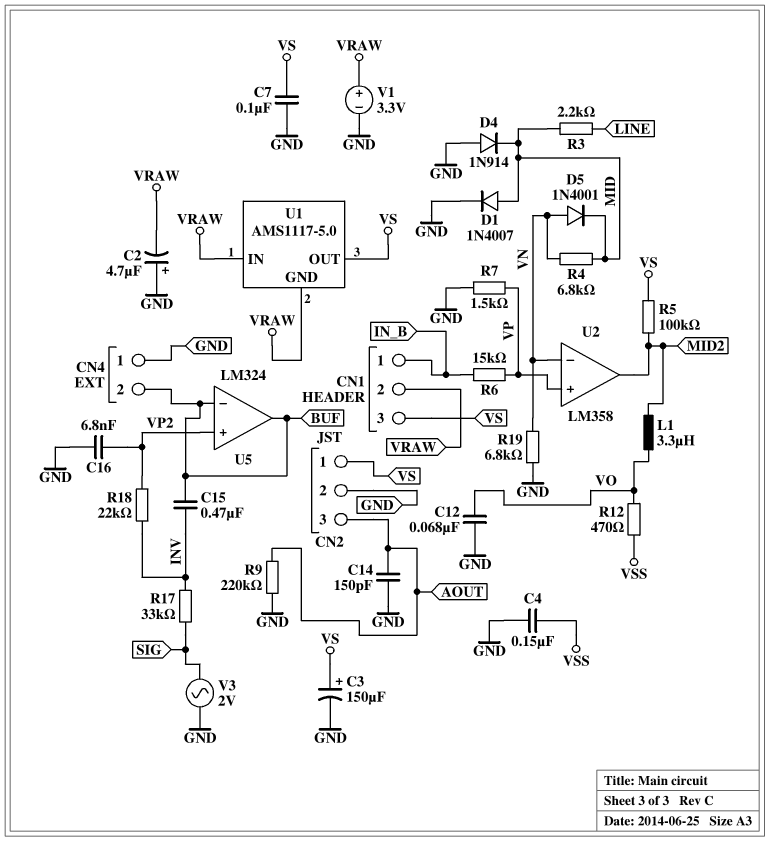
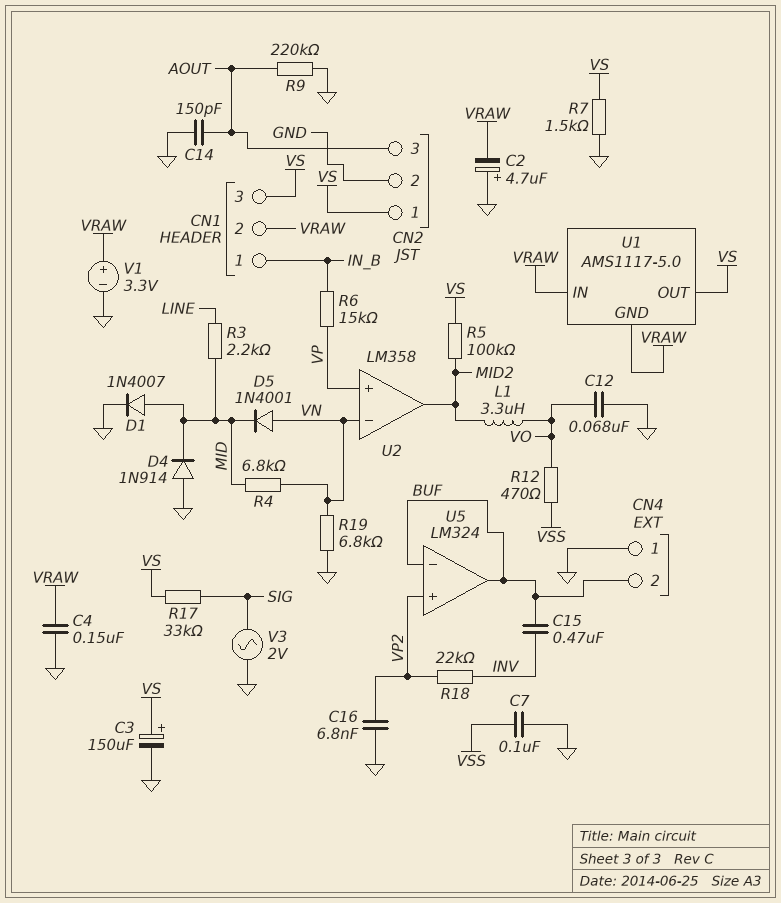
C4: 150nF (GND, VSS) -> 150nF (GND, VRAW)
C7: 100nF (GND, VS) -> 100nF (GND, VSS)
R7: 1.5k (GND, VP) -> 1.5k (GND, VS)
R17: 33k (INV, SIG) -> 33k (SIG, VS)

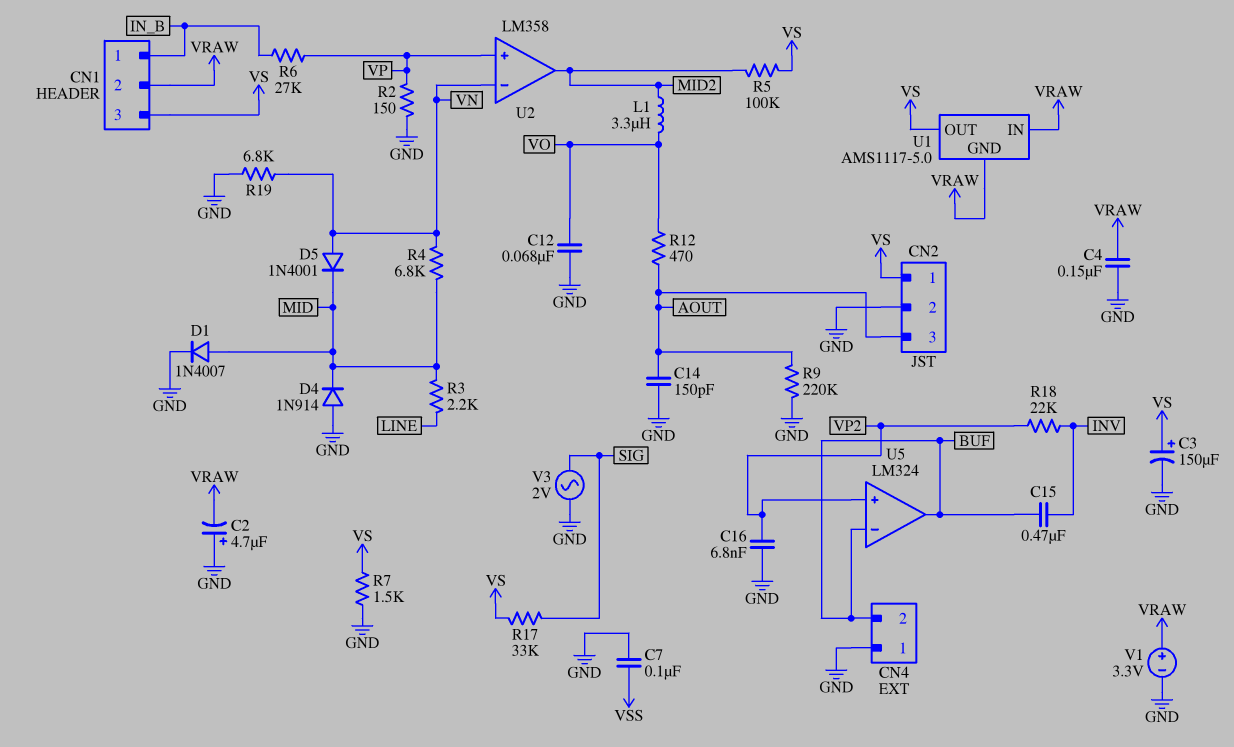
R2: none -> 150 (GND, VP)
R6: 15k (IN_B, VP) -> 27k (IN_B, VP)
R12: 470 (VO, VSS) -> 470 (AOUT, VO)

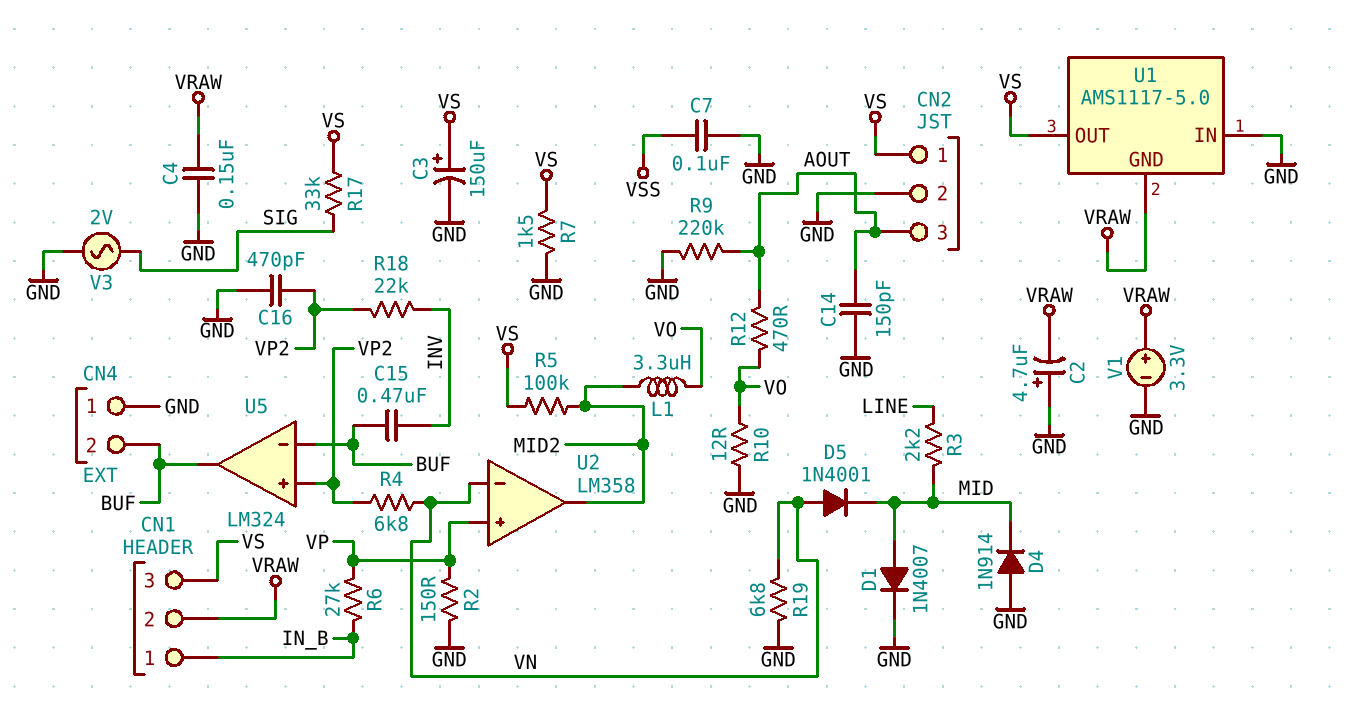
C12: 68nF (GND, VO) -> none
C16: 6.8nF (GND, VP2) -> 470pF (GND, VP2)
R4: 6.8k (MID, VN) -> 6.8k (VN, VP2)
R10: none -> 12 (GND, VO)
U1 pin IN: VRAW -> GND

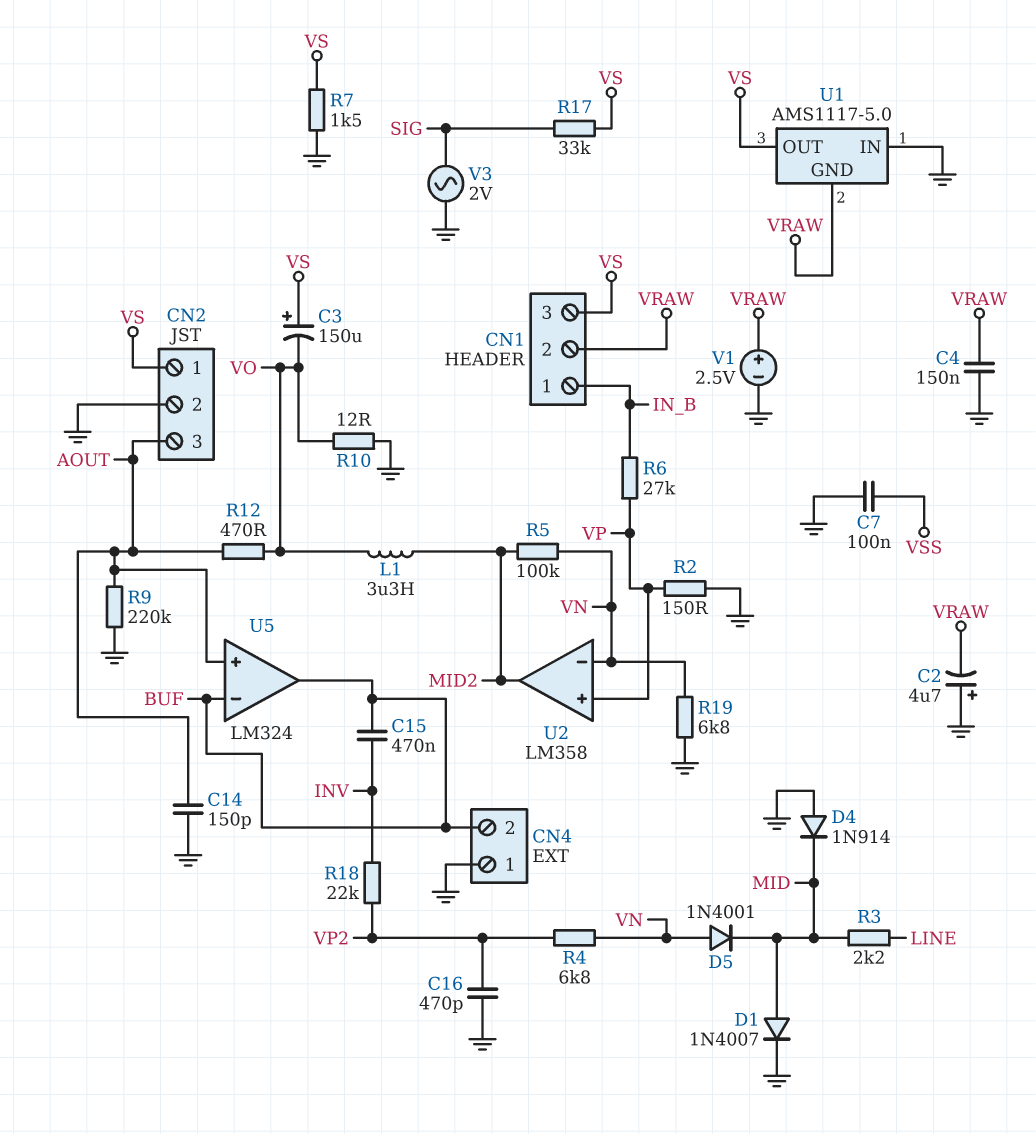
C3: 150uF (plus VS, minus GND) -> 150uF (plus VS, minus VO)
R5: 100k (MID2, VS) -> 100k (MID2, VN)
U5 pin in+: VP2 -> AOUT
V1: 3.3V (plus VRAW, minus GND) -> 2.5V (plus VRAW, minus GND)

